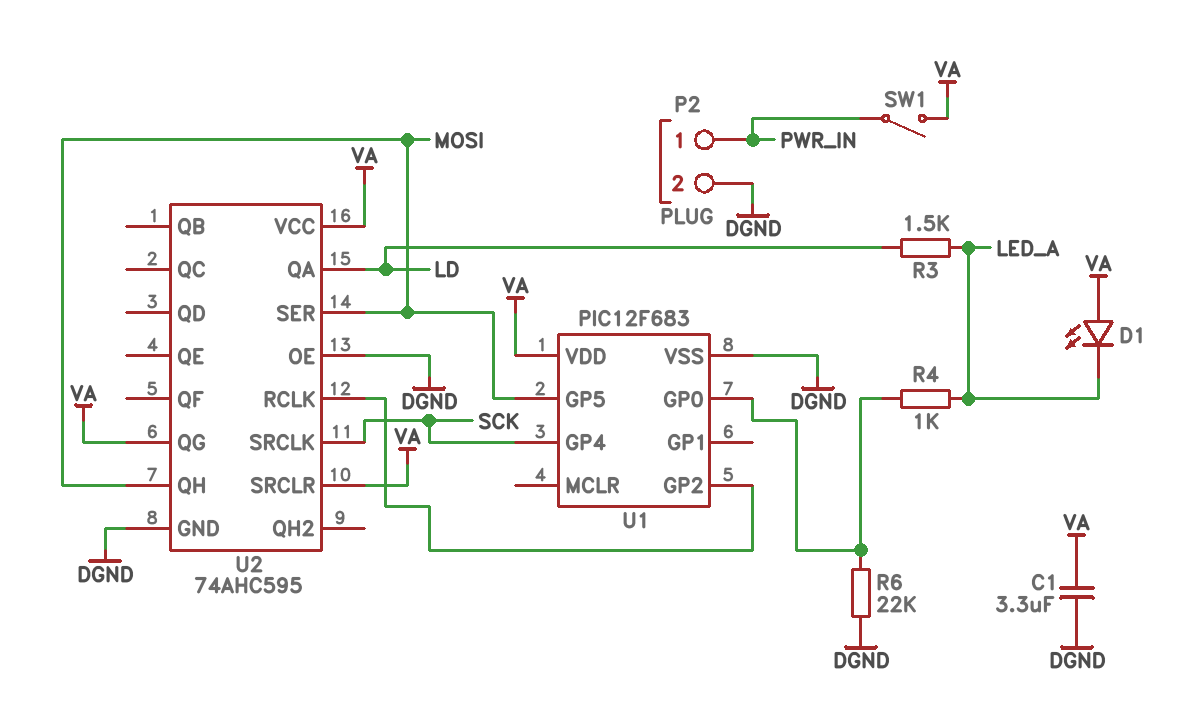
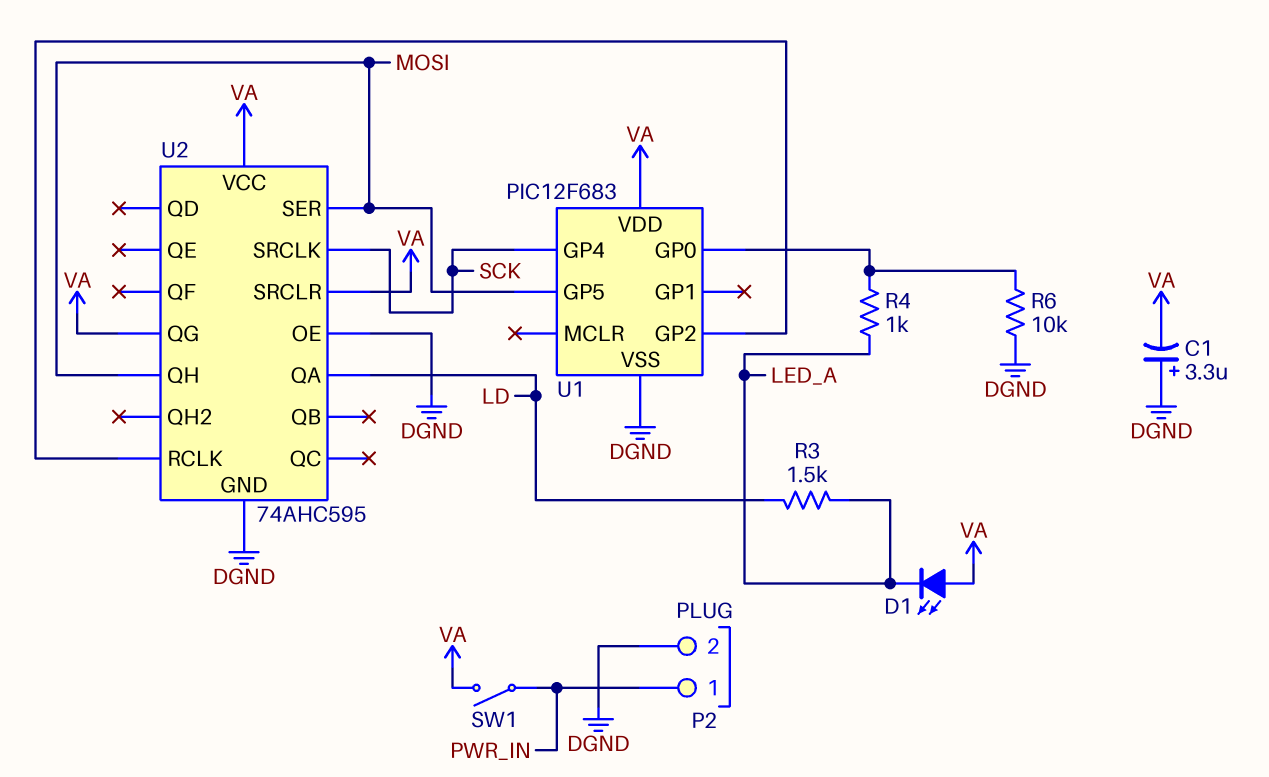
C1: 3.3uF (DGND, VA) -> 3.3uF (plus DGND, minus VA)
R6: 22k (DGND, U1/GP0) -> 10k (DGND, U1/GP0)

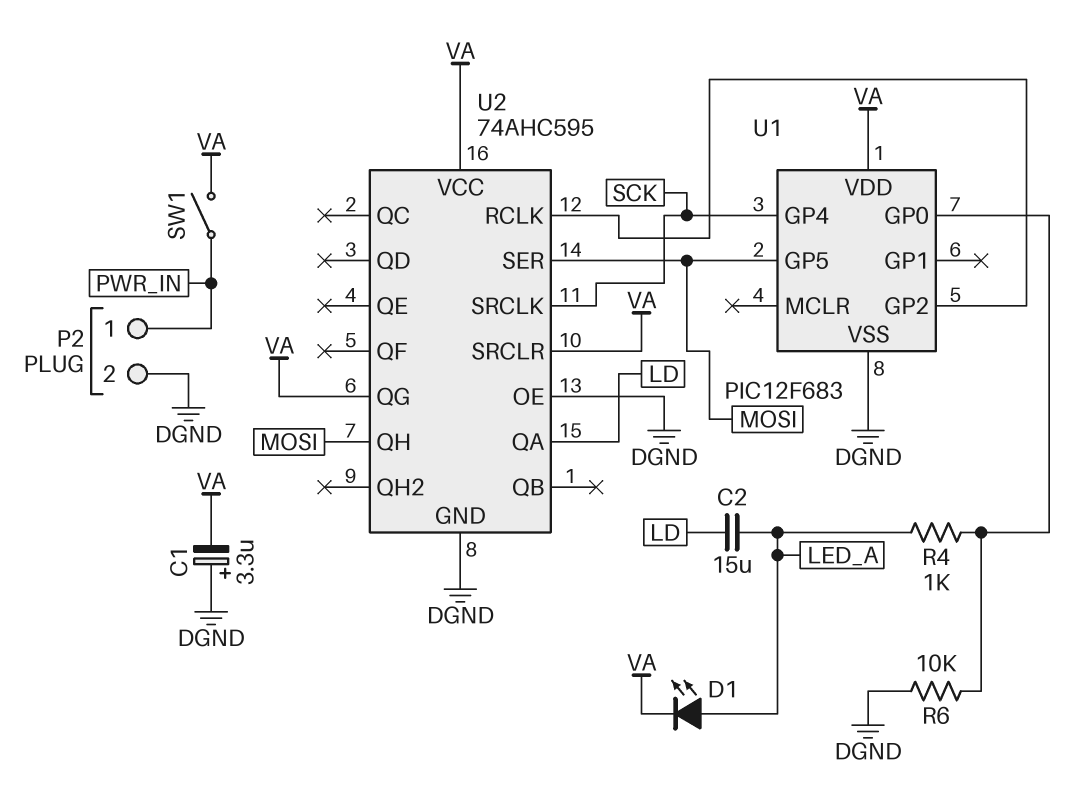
C2: none -> 15uF (LD, LED_A)
D1: LED (A VA, K LED_A) -> LED (A LED_A, K VA)
R3: 1.5k (LD, LED_A) -> none

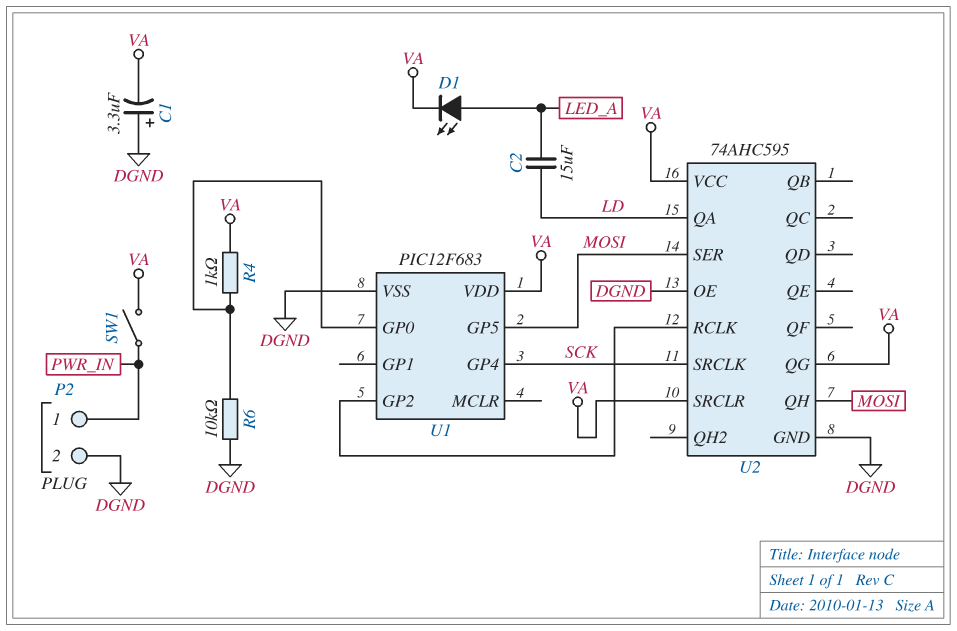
R4: 1k (LED_A, U1/GP0) -> 1k (U1/GP0, VA)

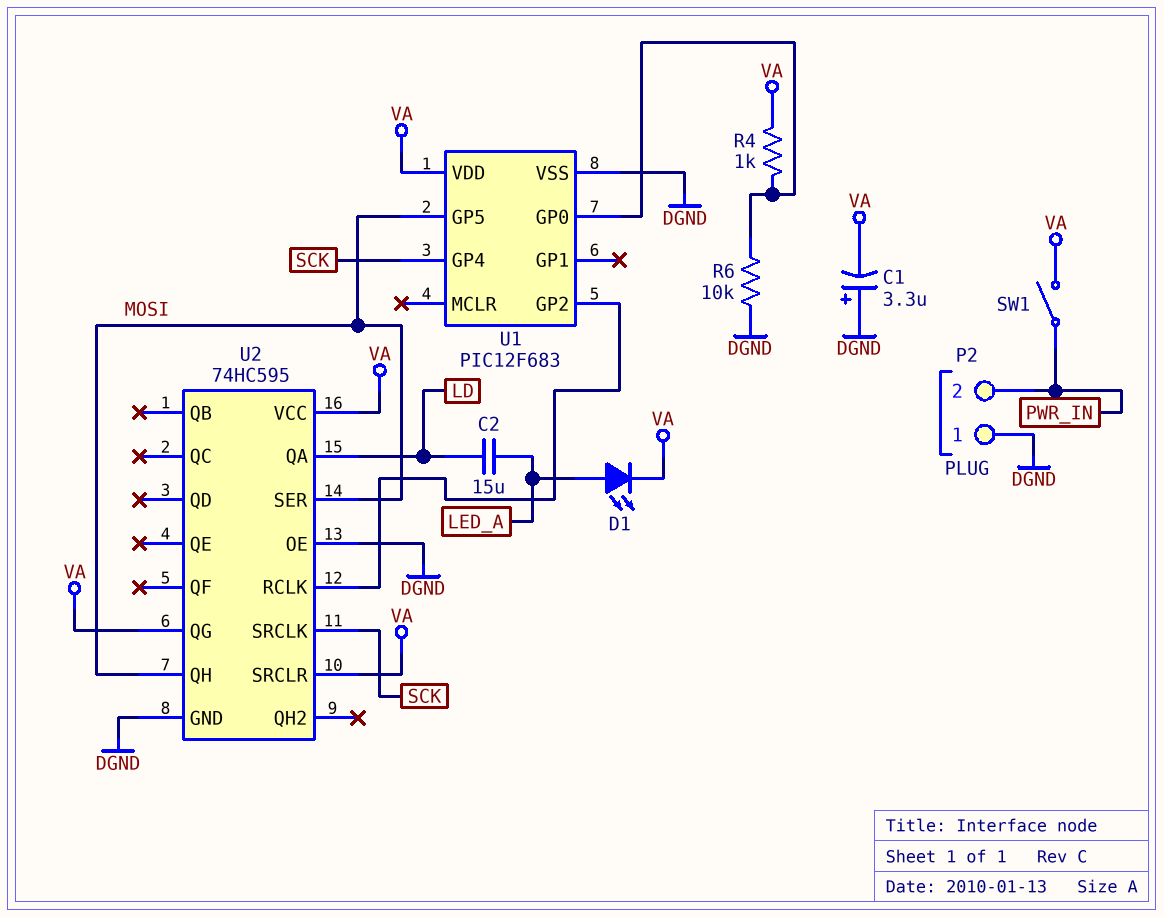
P2 pin 1: PWR_IN -> DGND
P2 pin 2: DGND -> PWR_IN
U2: 74AHC595 -> 74HC595

